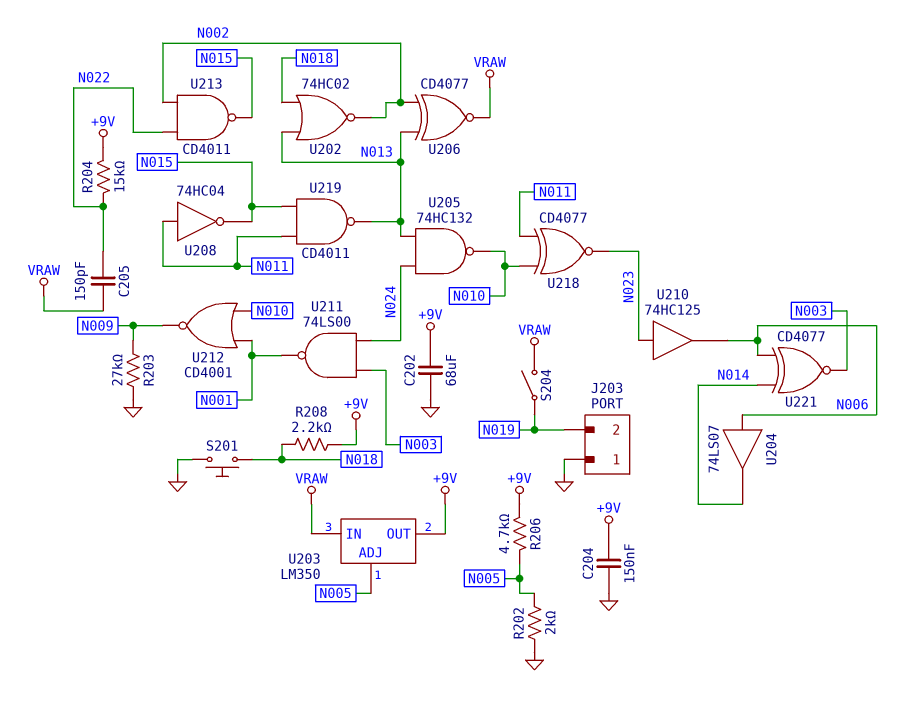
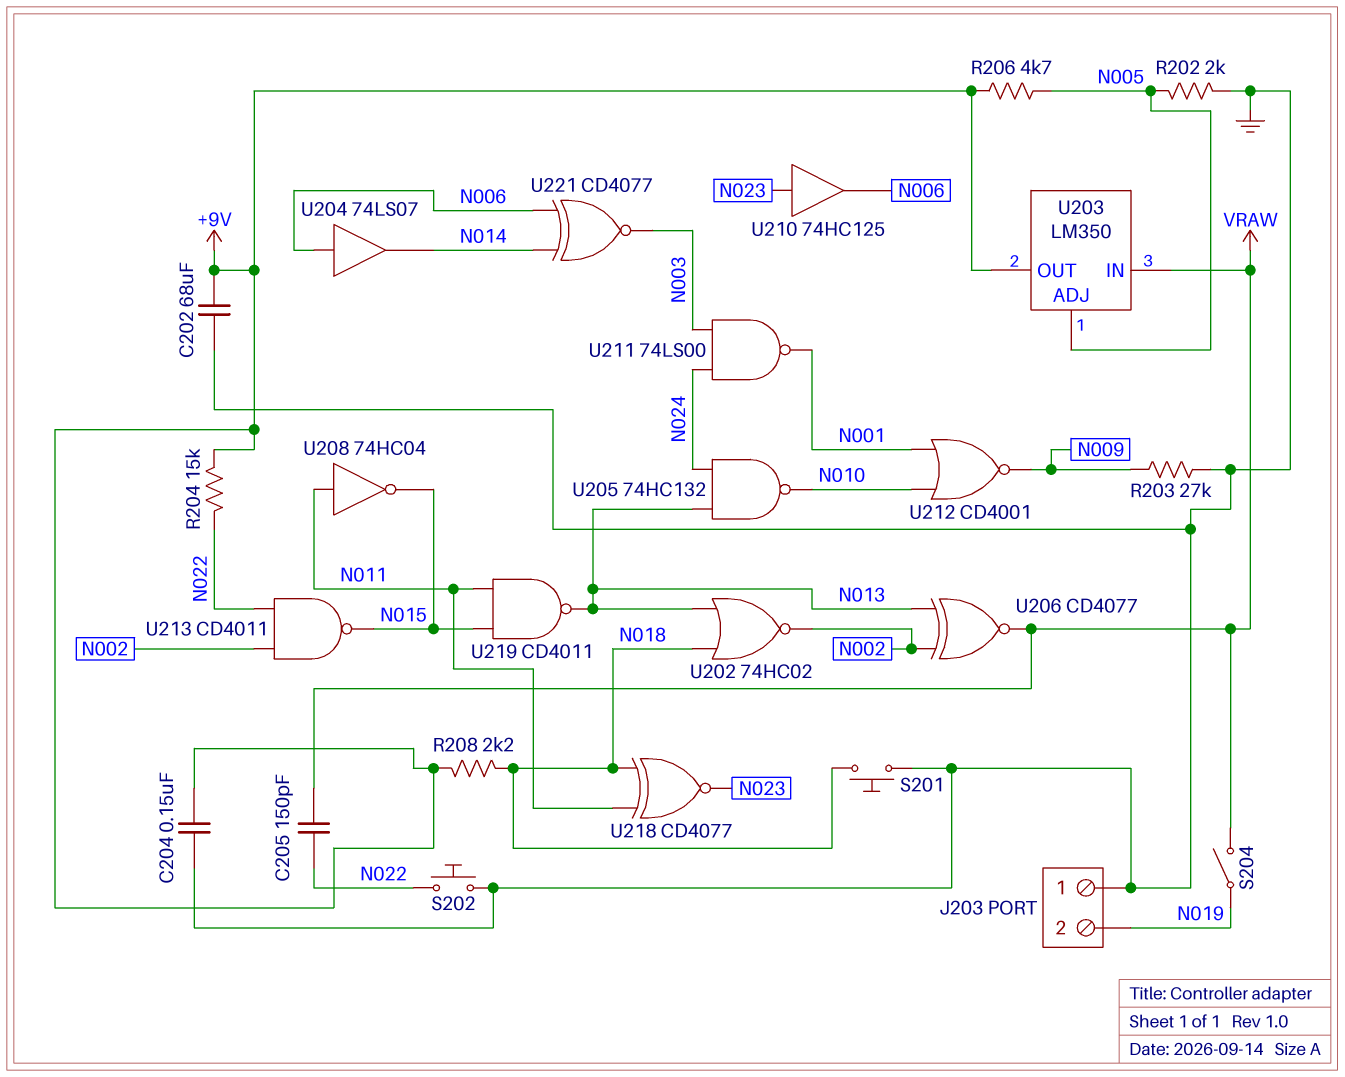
S202: none -> button (GND, N022)
U218: XNOR CD4077 (in N010, in N011, out N023) -> XNOR CD4077 (in N011, in N018, out N023)

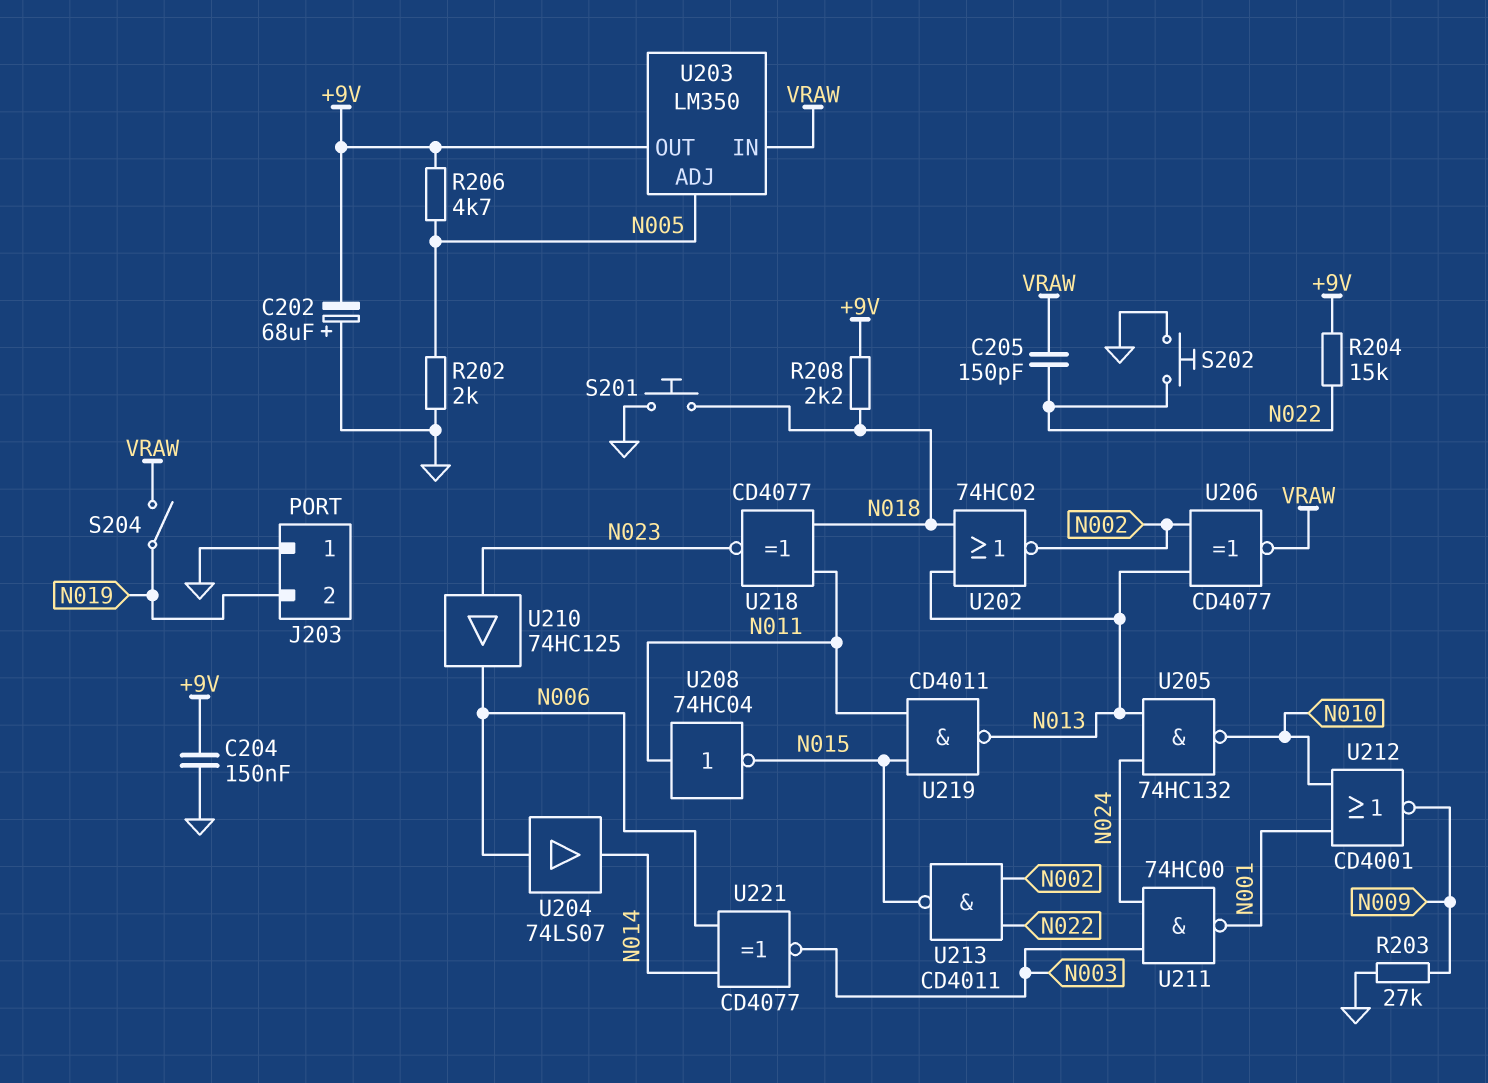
C202: 68uF (+9V, GND) -> 68uF (plus GND, minus +9V)
U211: NAND 74LS00 (in N003, in N024, out N001) -> NAND 74HC00 (in N003, in N024, out N001)

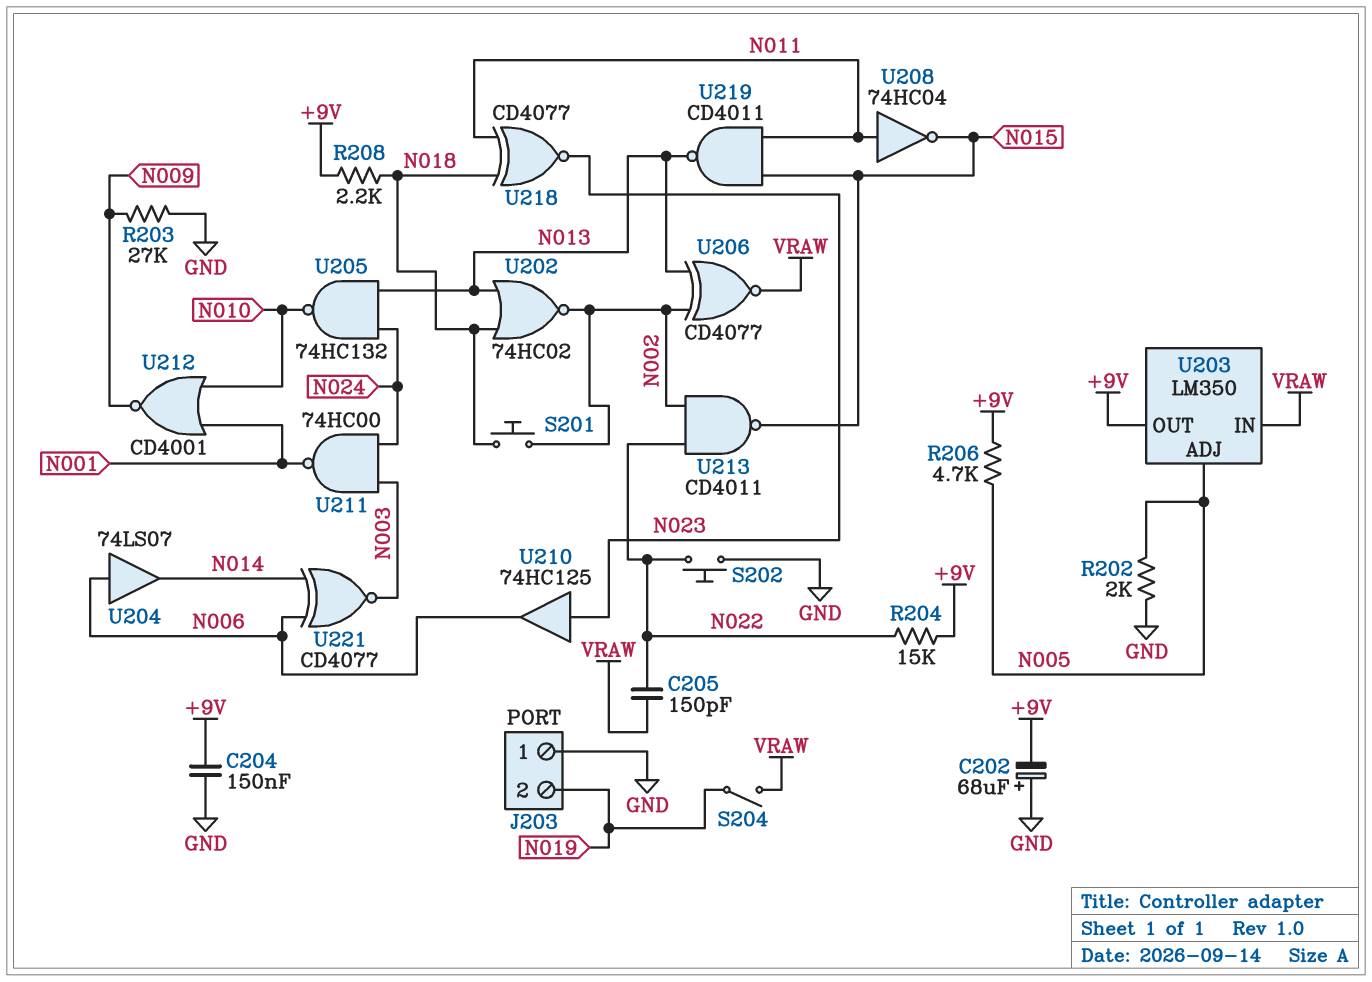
S201: button (GND, N018) -> button (N002, N018)

